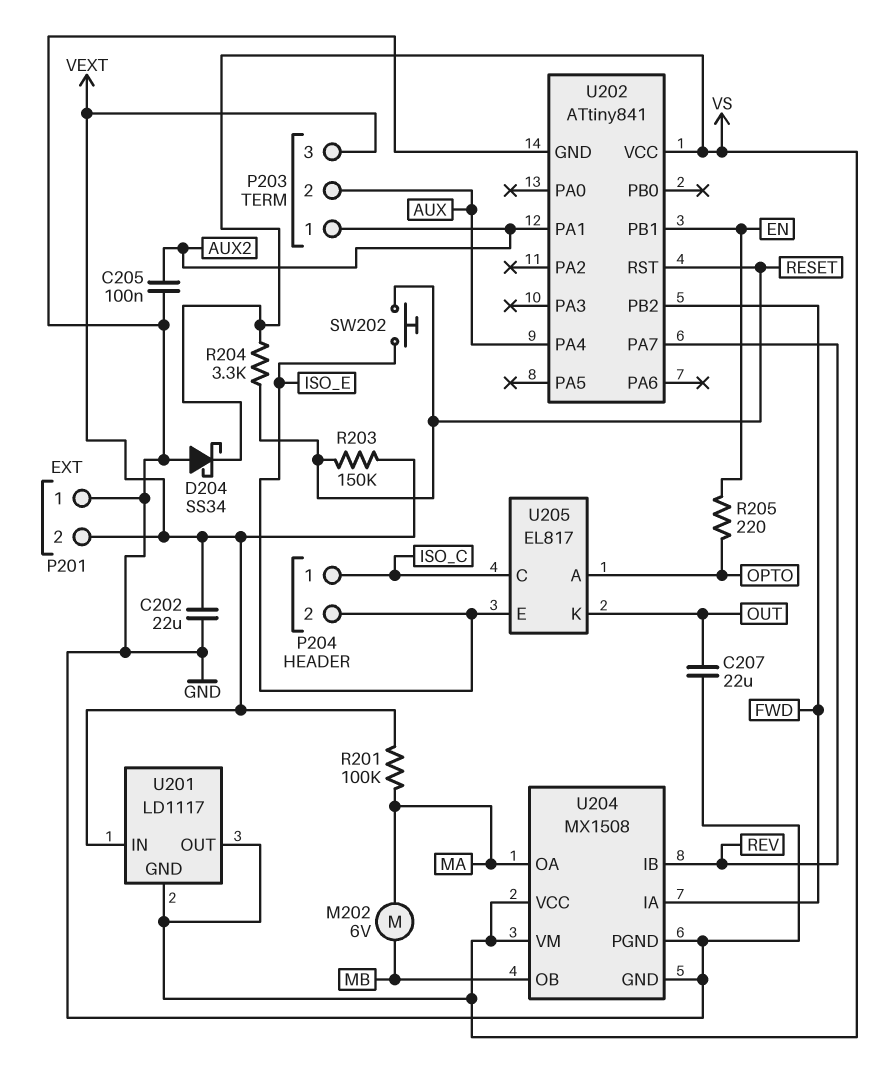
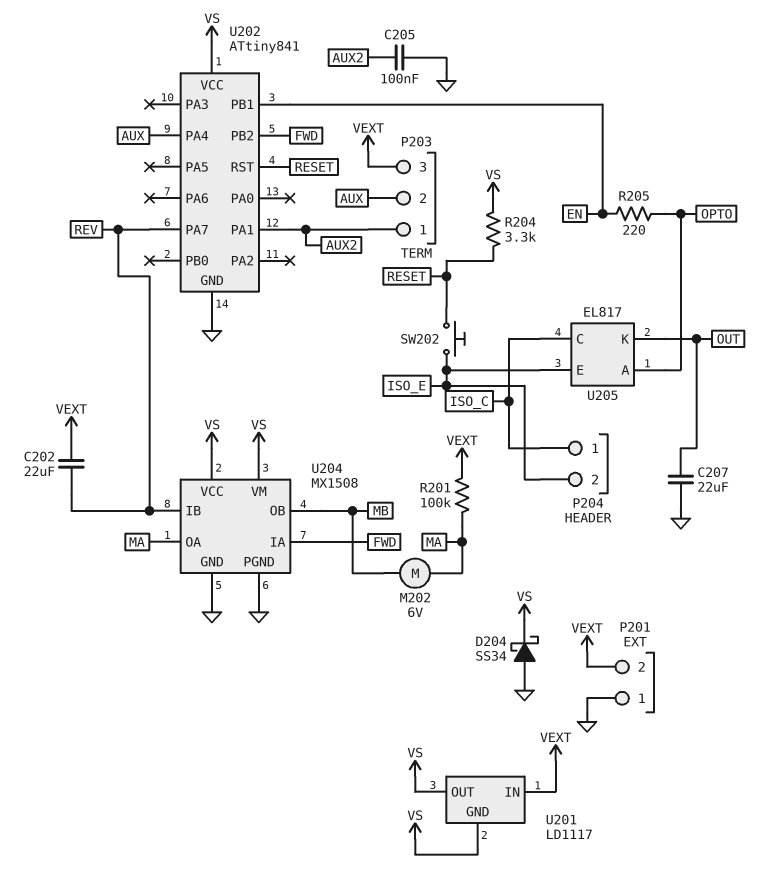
C202: 22uF (GND, VEXT) -> 22uF (REV, VEXT)
R203: 150k (RESET, VEXT) -> none

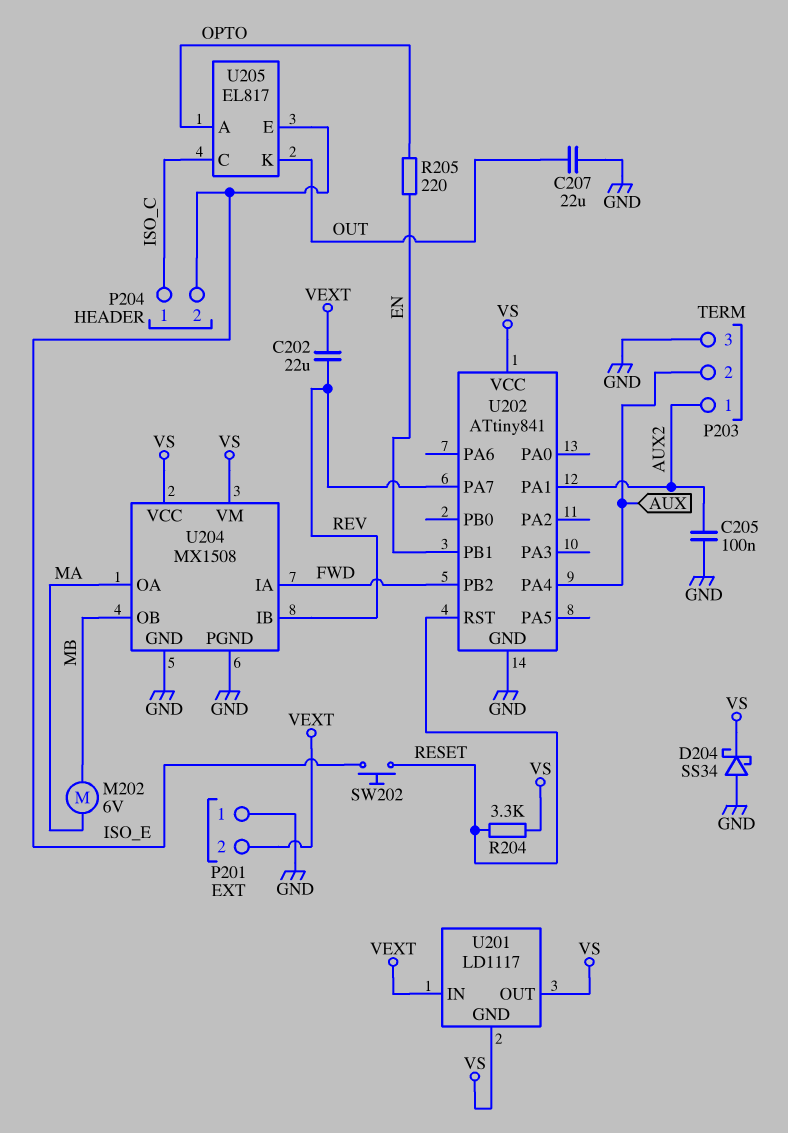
P203 pin 3: VEXT -> GND
R201: 100k (MA, VEXT) -> none

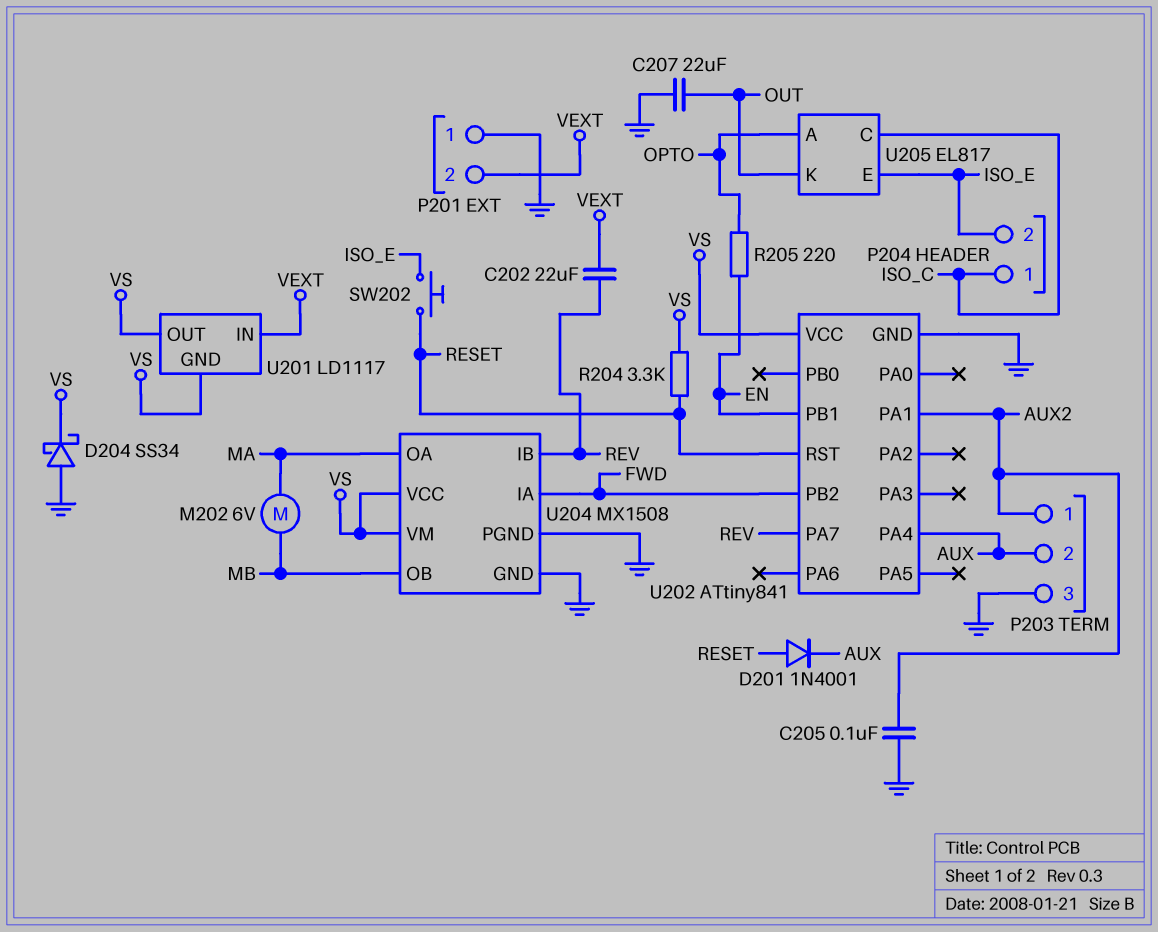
D201: none -> diode 1N4001 (A RESET, K AUX)

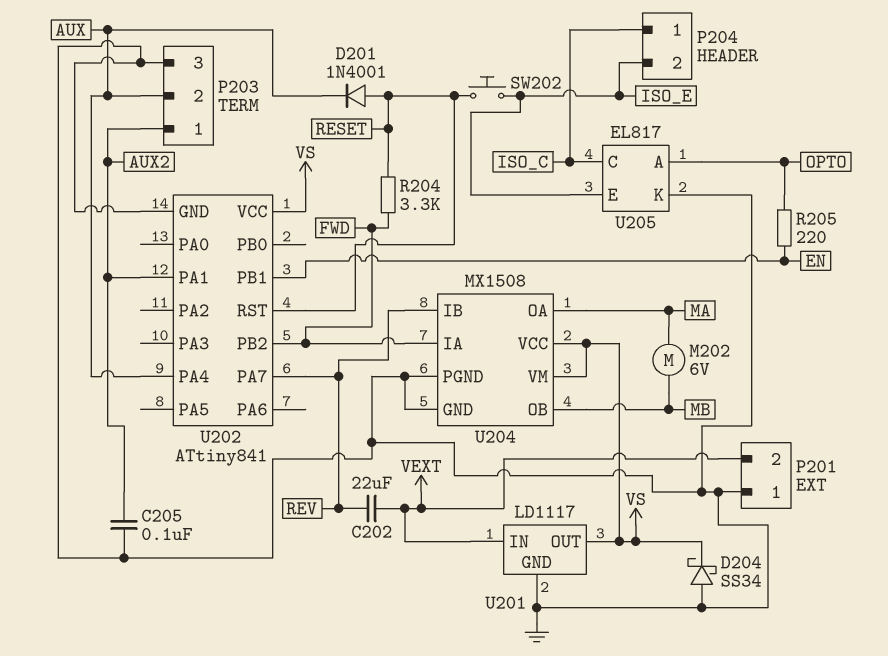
C207: 22uF (GND, OUT) -> none
R204: 3.3k (RESET, VS) -> 3.3k (FWD, RESET)
U201 pin GND: VS -> GND
U205 pin K: OUT -> GND

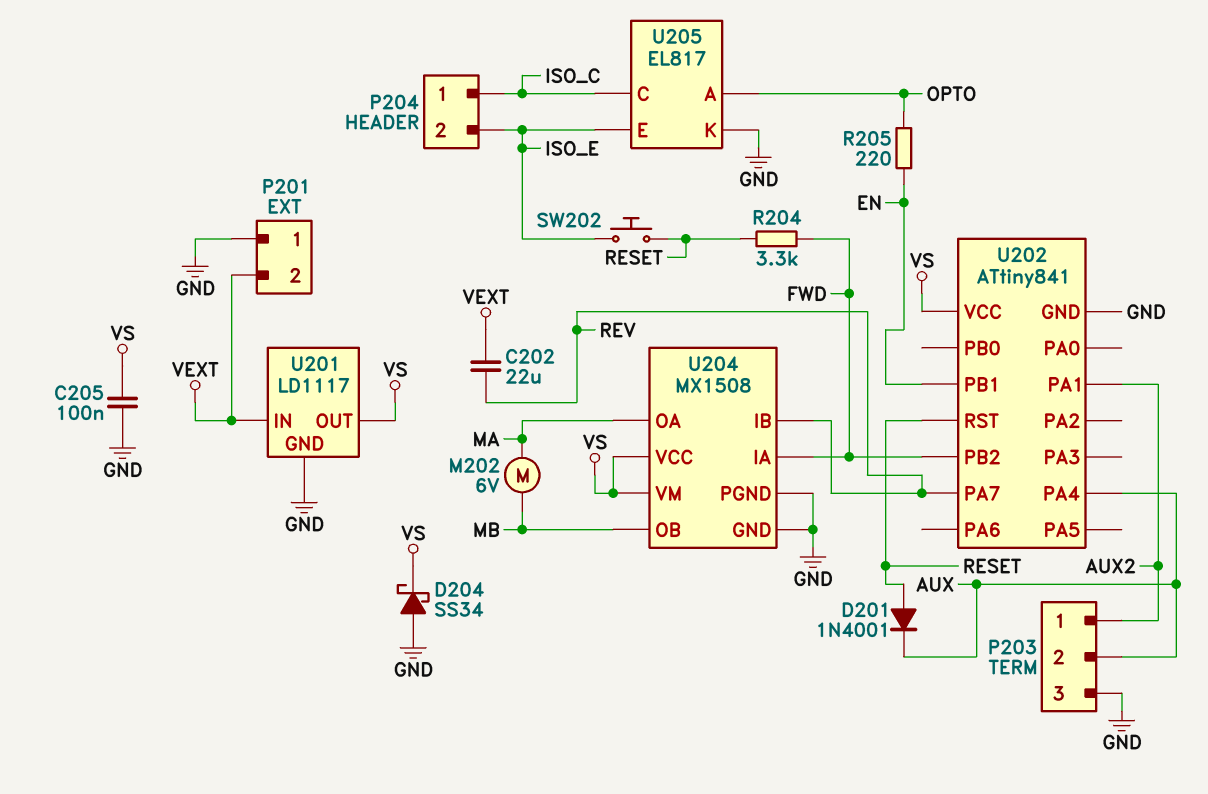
C205: 100nF (AUX2, GND) -> 100nF (GND, VS)

